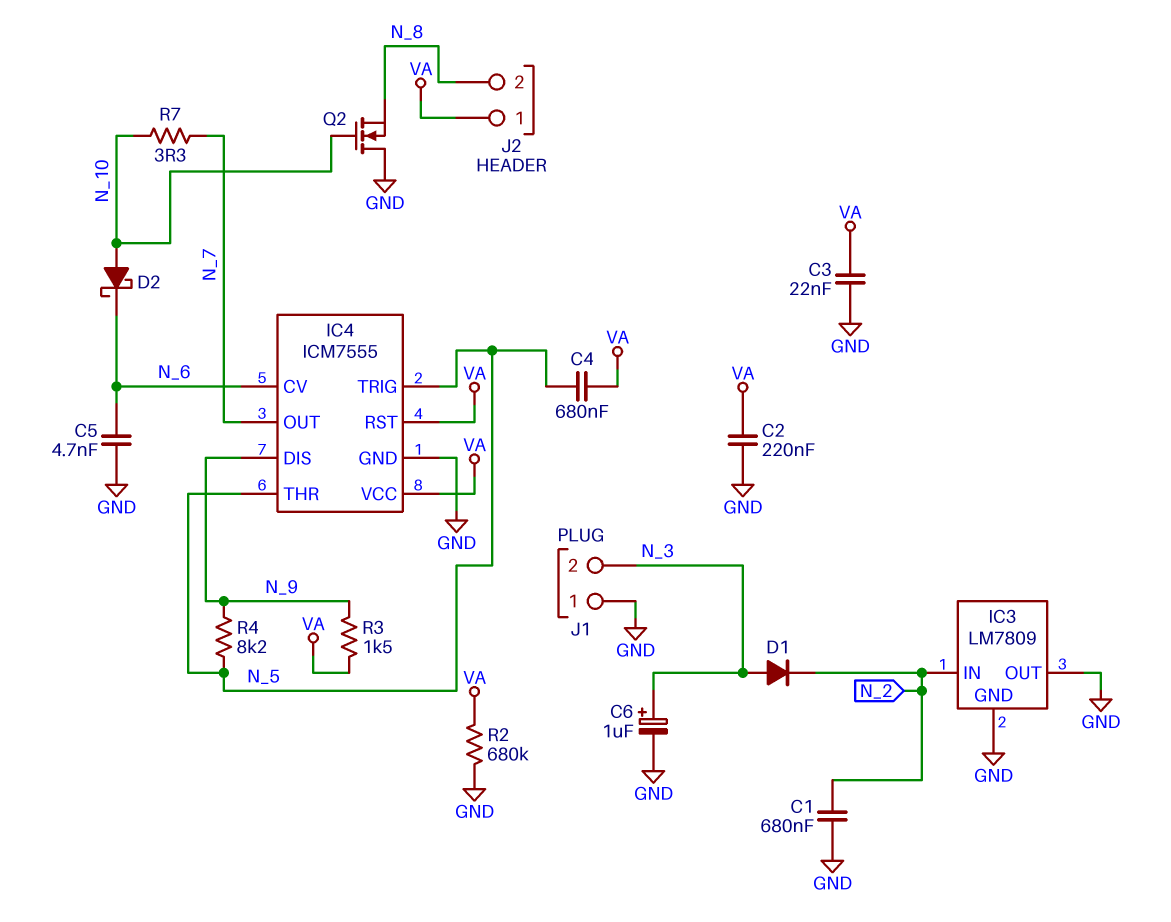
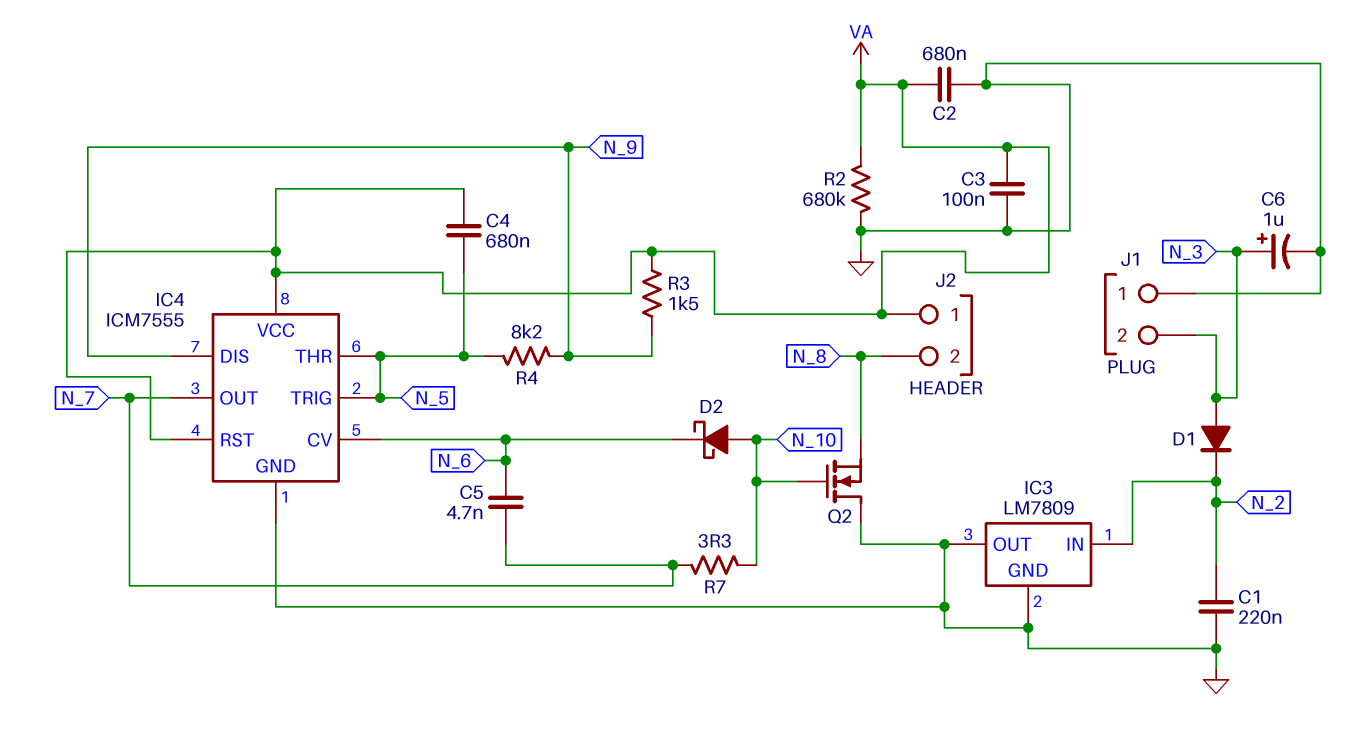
C1: 680nF (GND, N_2) -> 220nF (GND, N_2)
C2: 220nF (GND, VA) -> 680nF (GND, VA)
C3: 22nF (GND, VA) -> 100nF (GND, VA)
C5: 4.7nF (GND, N_6) -> 4.7nF (N_6, N_7)

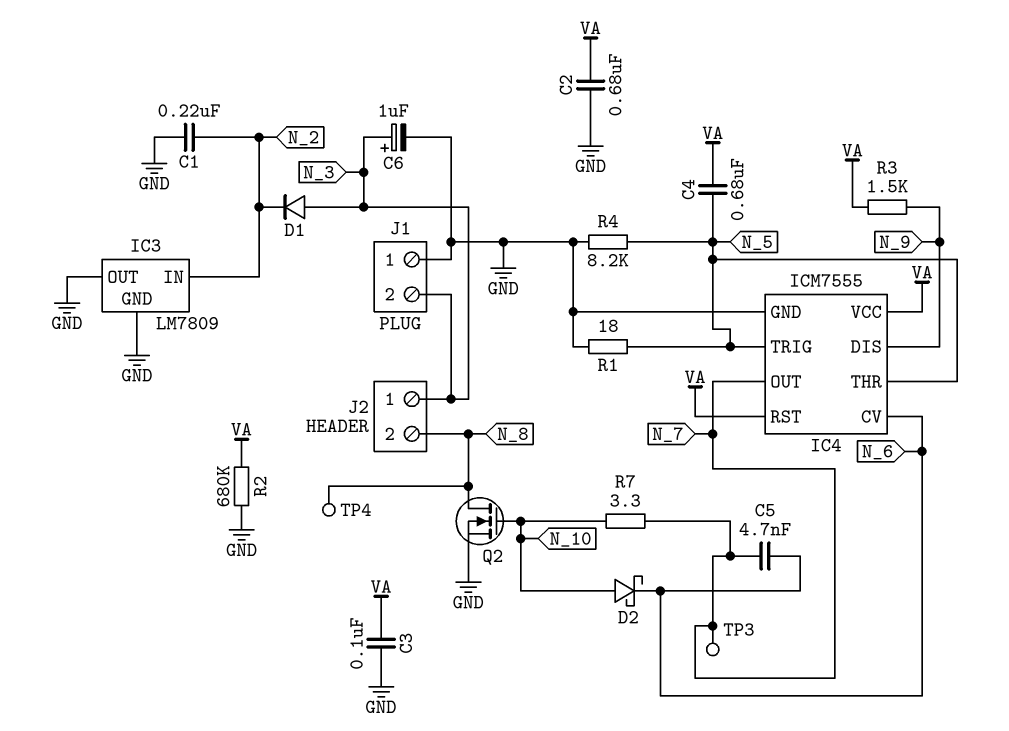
J2 pin 1: VA -> N_3
Q2: NMOS (G N_10, D GND, S N_8) -> NMOS (G N_10, D N_8, S GND)
R1: none -> 18 (GND, N_5)
R4: 8.2k (N_5, N_9) -> 8.2k (GND, N_5)
TP3: none -> test point (N_7)
TP4: none -> test point (N_8)

